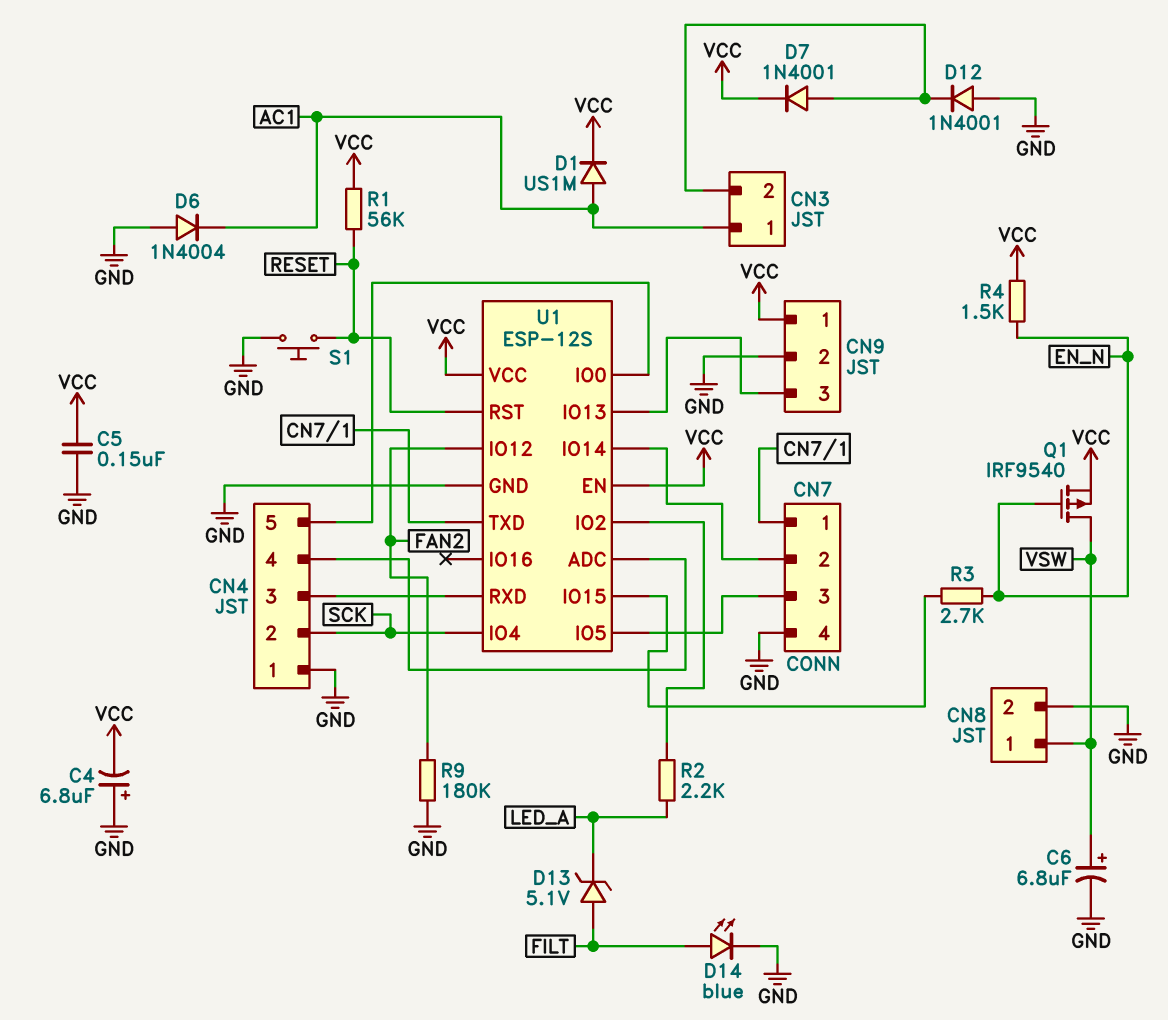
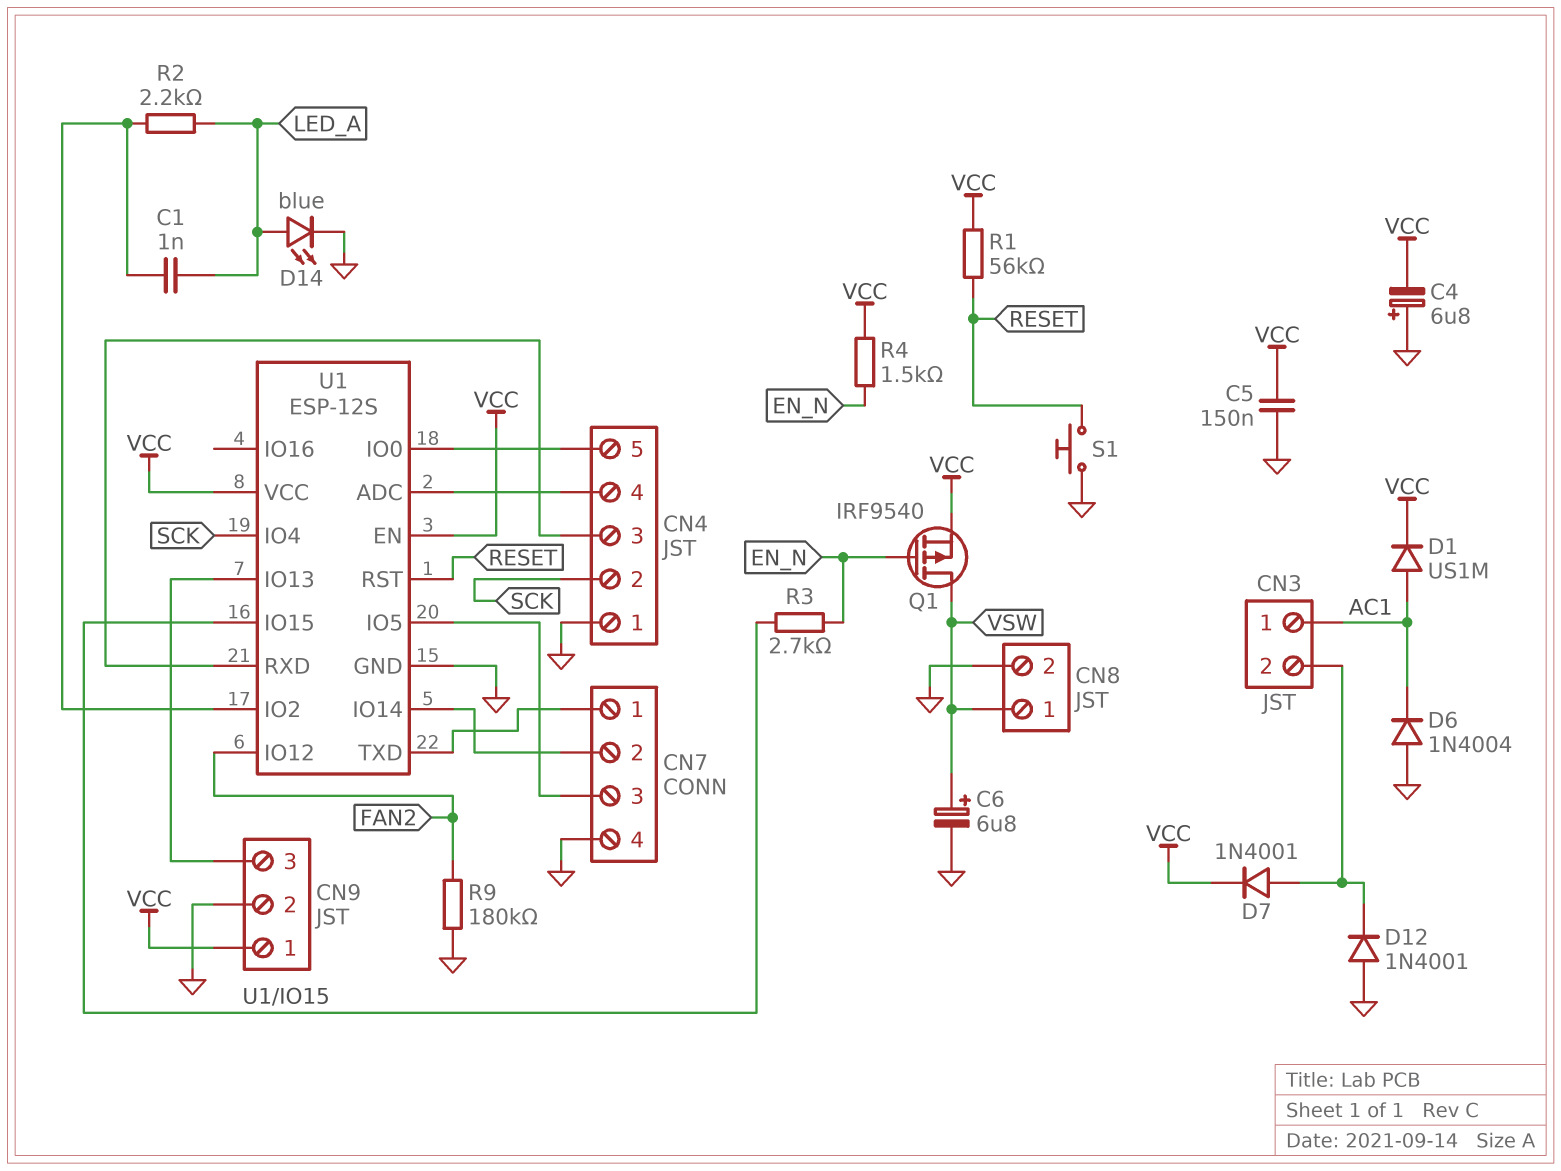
C1: none -> 1nF (LED_A, U1/IO2)
D13: zener 5.1V (A FILT, K LED_A) -> none
D14: LED blue (A FILT, K GND) -> LED blue (A LED_A, K GND)

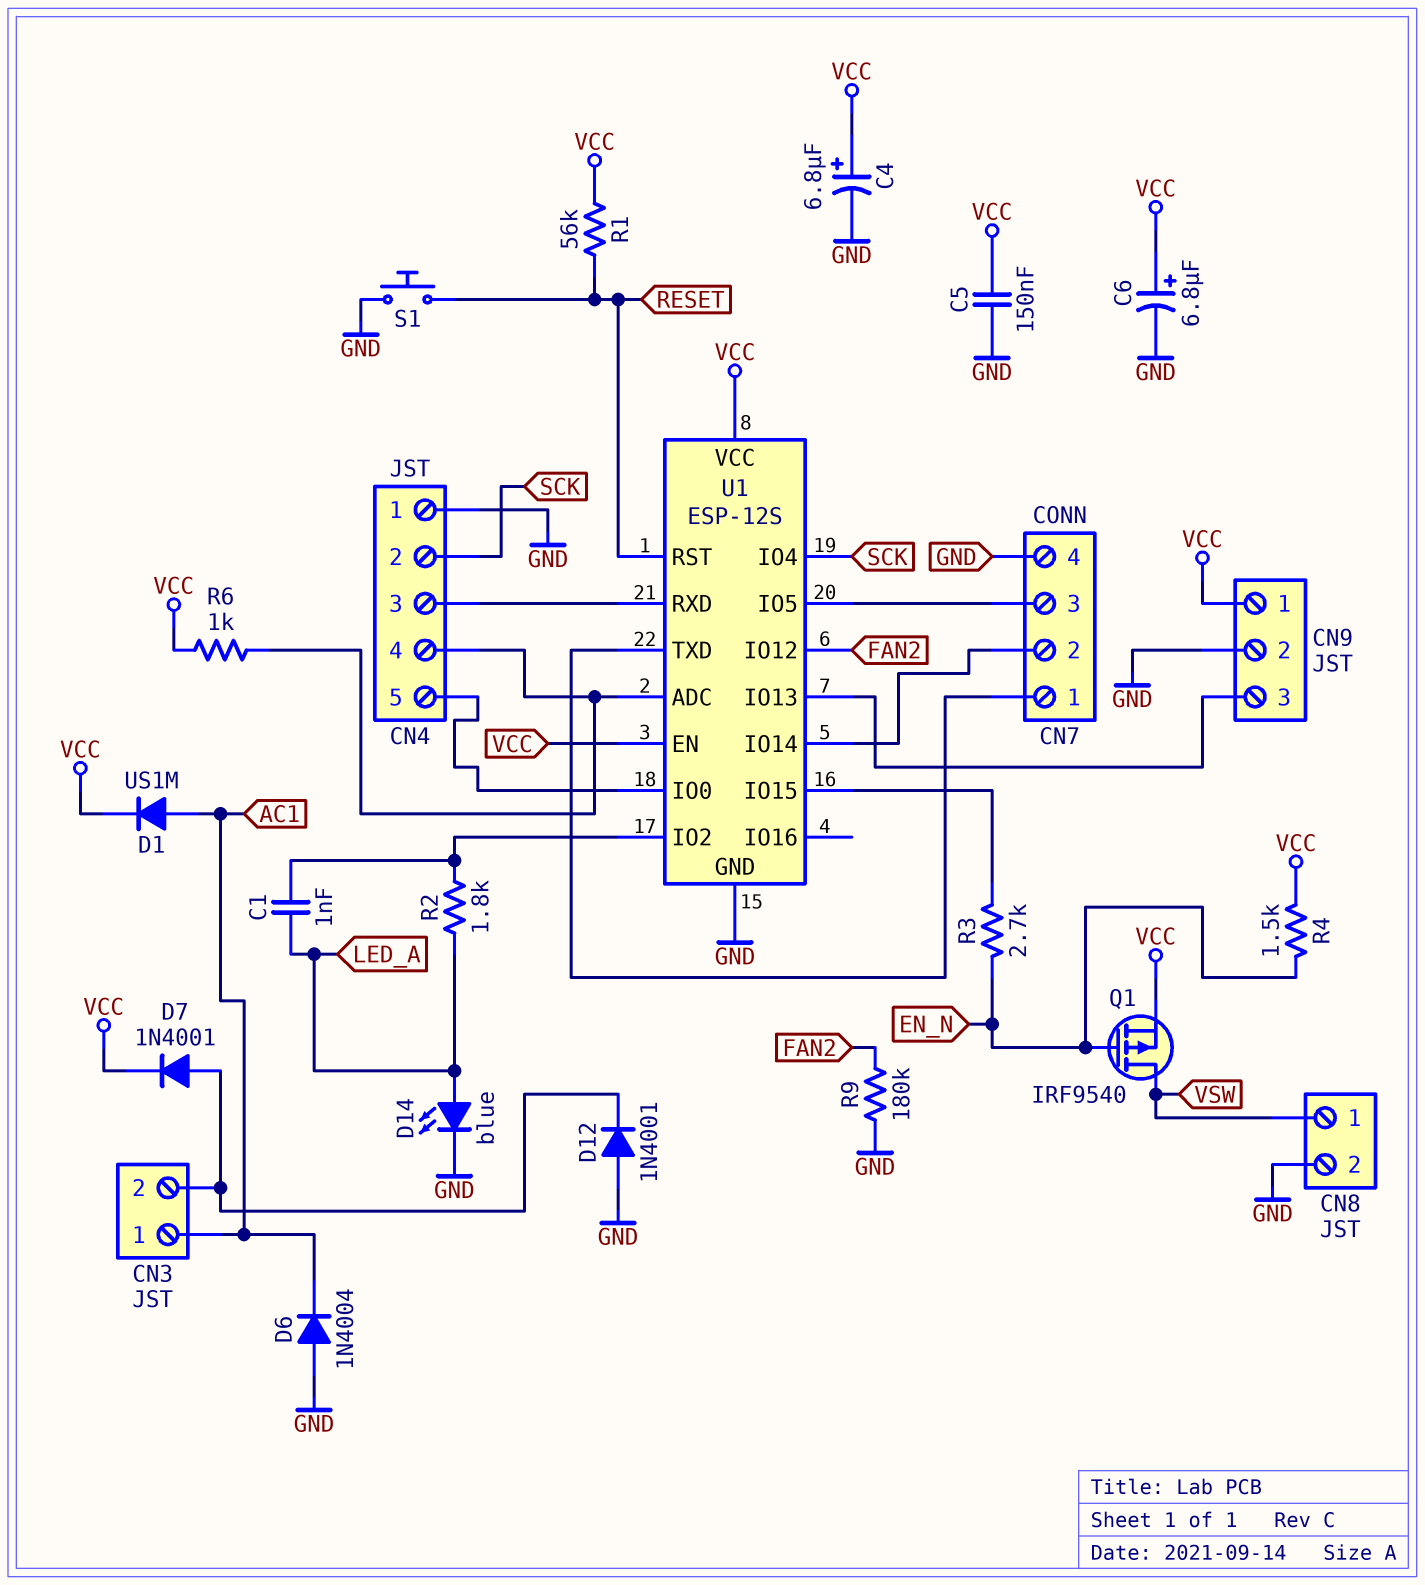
C4: 6.8uF (plus GND, minus VCC) -> 6.8uF (plus VCC, minus GND)
C6: 6.8uF (plus VSW, minus GND) -> 6.8uF (plus VCC, minus GND)
R2: 2.2k (LED_A, U1/IO2) -> 1.8k (LED_A, U1/IO2)
R6: none -> 1k (CN4/4, VCC)

